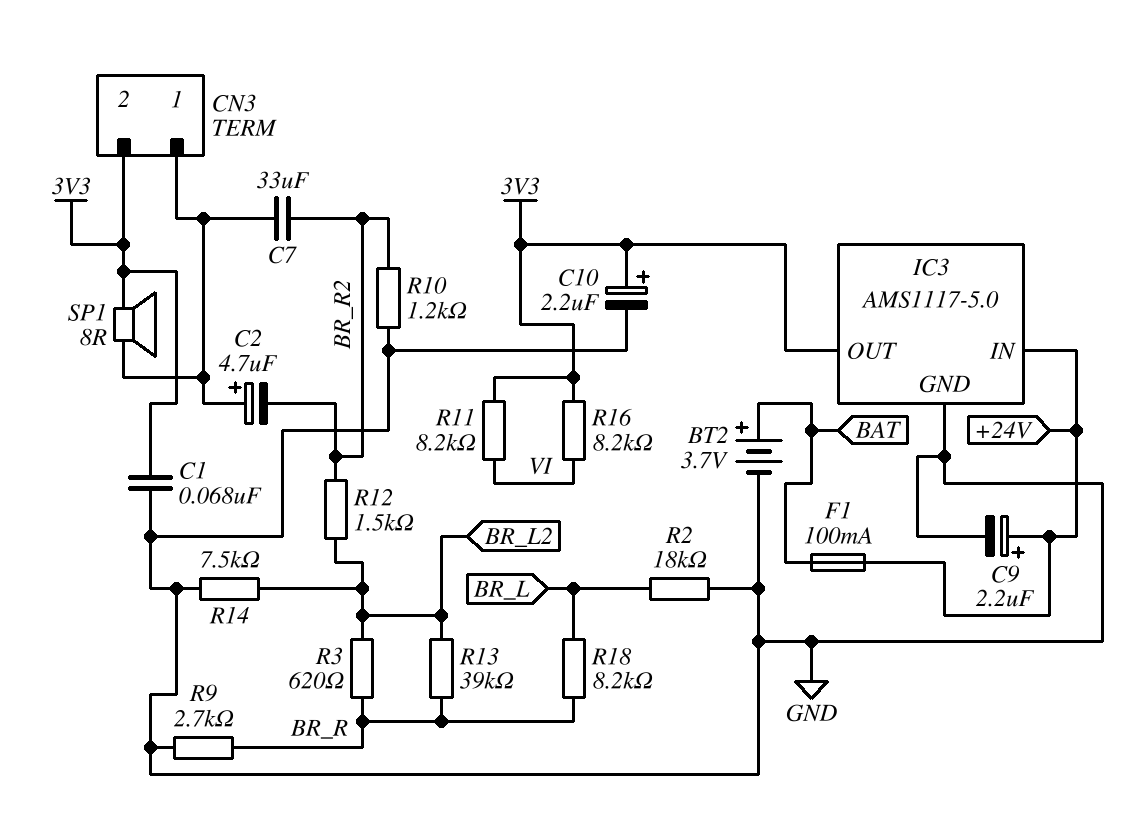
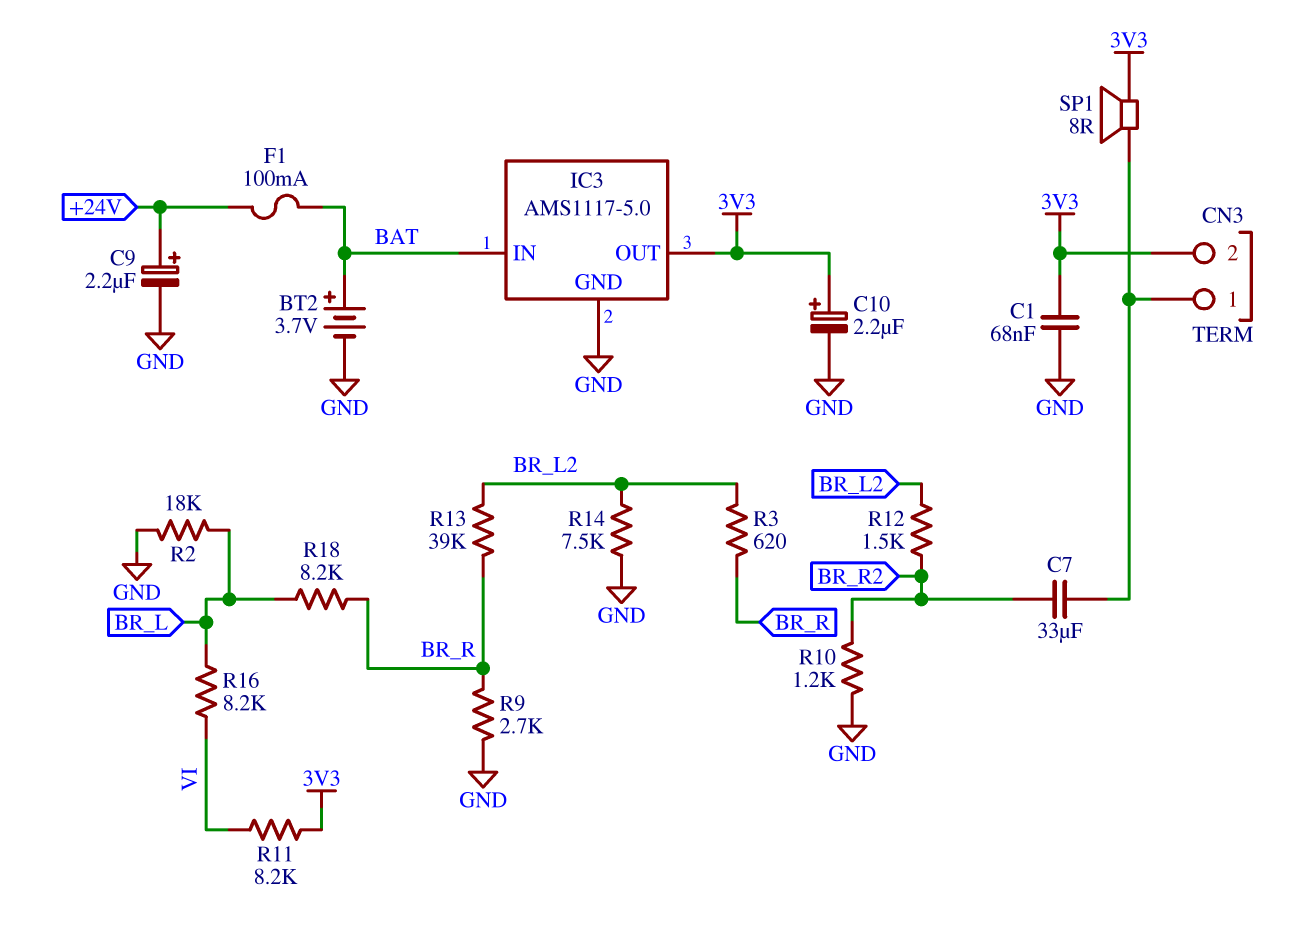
C2: 4.7uF (plus CN3/1, minus BR_R2) -> none
IC3 pin IN: +24V -> BAT
R16: 8.2k (3V3, VI) -> 8.2k (BR_L, VI)

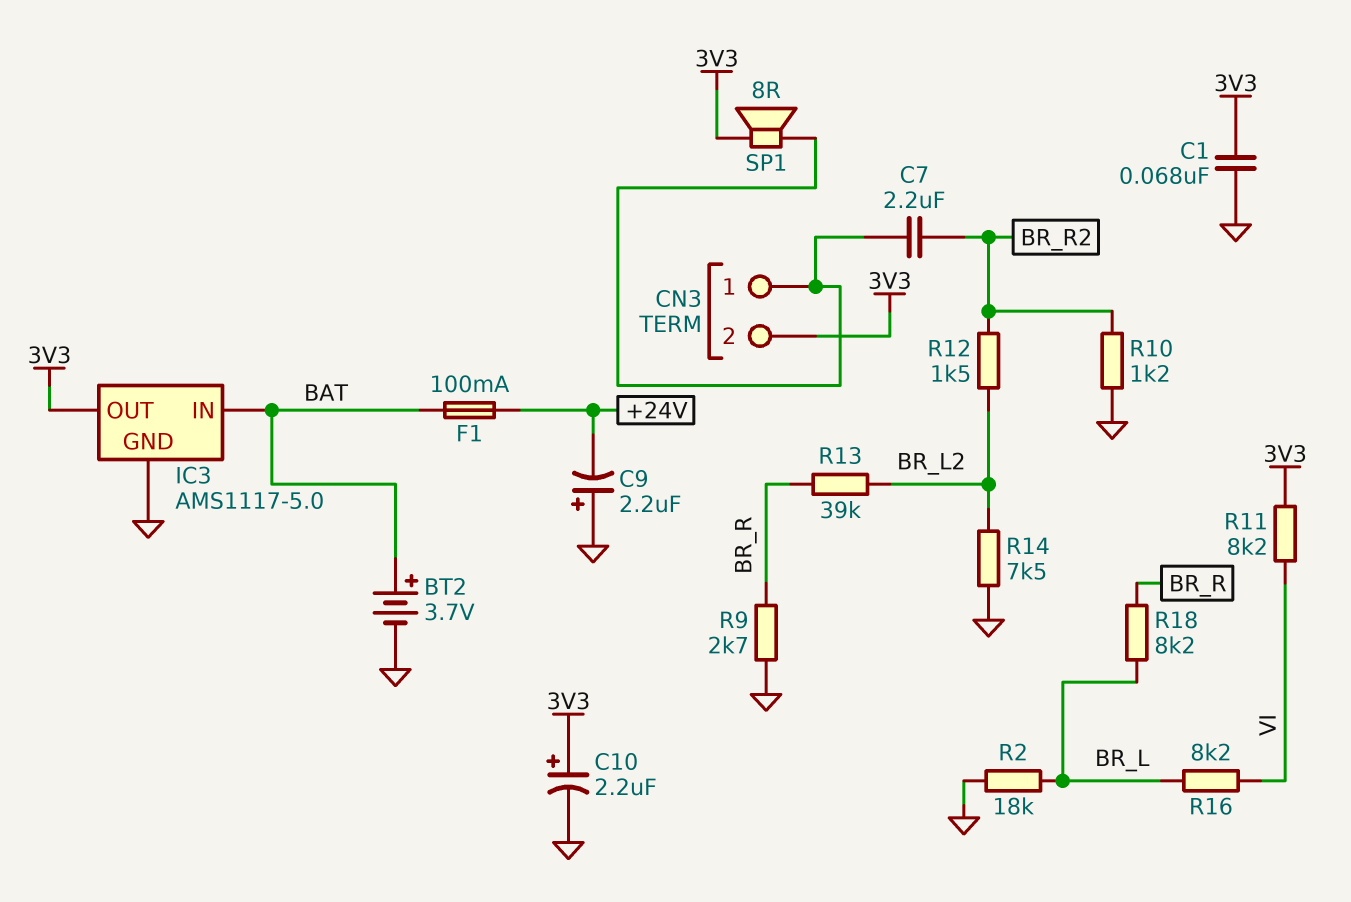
C7: 33uF (BR_R2, CN3/1) -> 2.2uF (BR_R2, CN3/1)
C9: 2.2uF (plus +24V, minus GND) -> 2.2uF (plus GND, minus +24V)
R3: 620 (BR_L2, BR_R) -> none

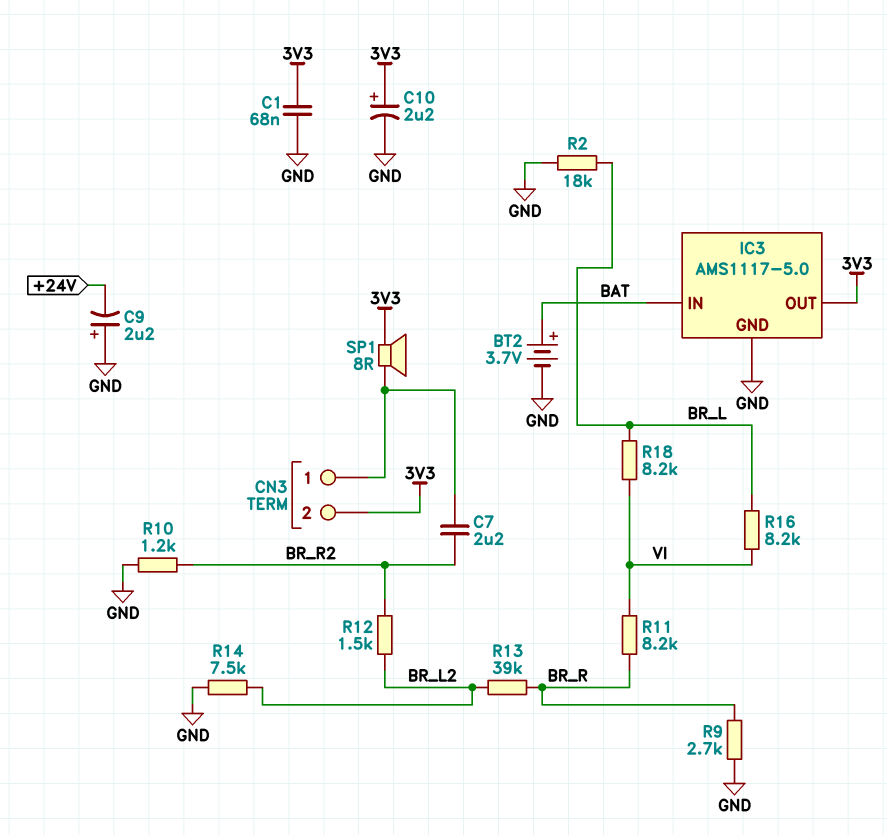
F1: 100mA (+24V, BAT) -> none
R11: 8.2k (3V3, VI) -> 8.2k (BR_R, VI)
R18: 8.2k (BR_L, BR_R) -> 8.2k (BR_L, VI)

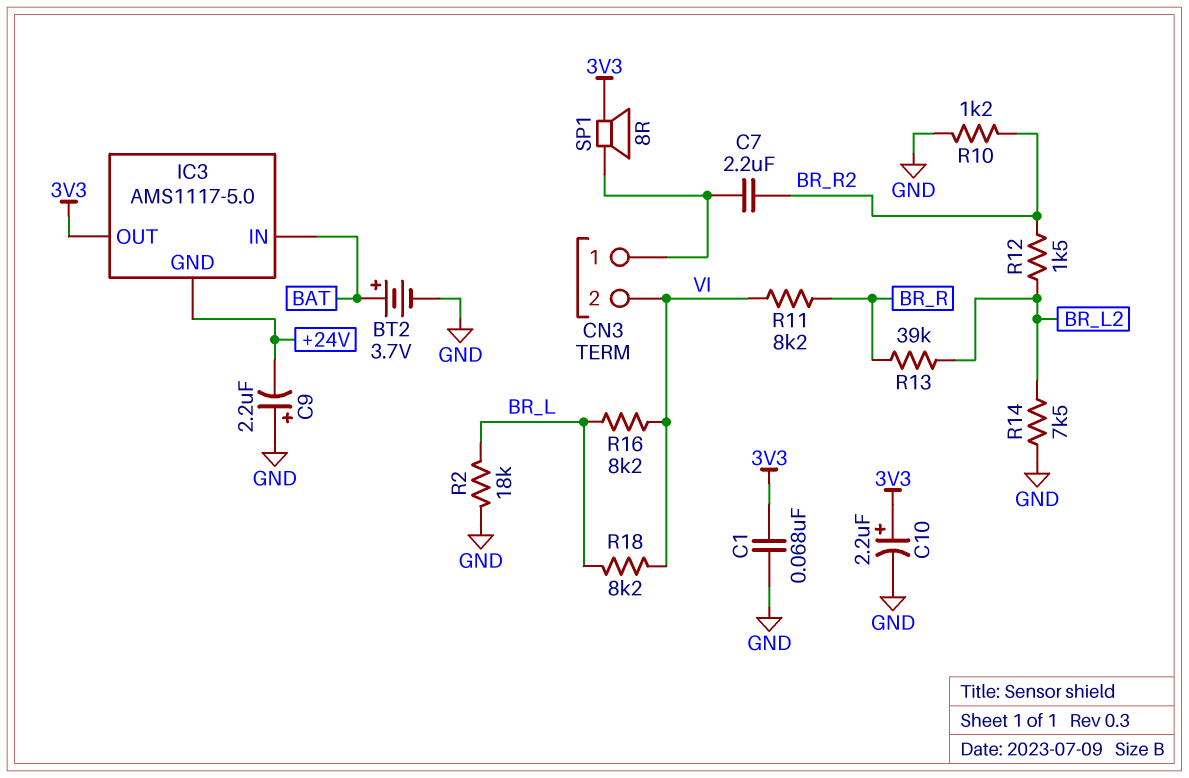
CN3 pin 2: 3V3 -> VI
IC3 pin GND: GND -> +24V
R9: 2.7k (BR_R, GND) -> none

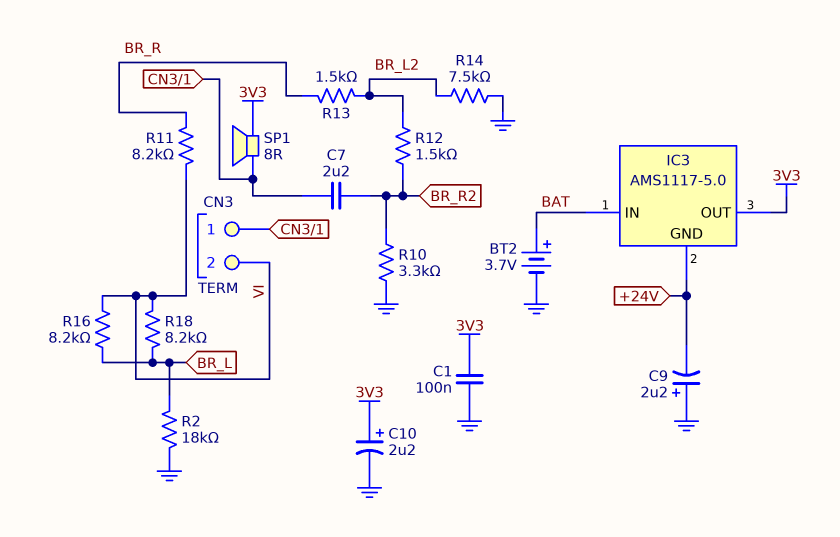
C1: 68nF (3V3, GND) -> 100nF (3V3, GND)
R10: 1.2k (BR_R2, GND) -> 3.3k (BR_R2, GND)
R13: 39k (BR_L2, BR_R) -> 1.5k (BR_L2, BR_R)

